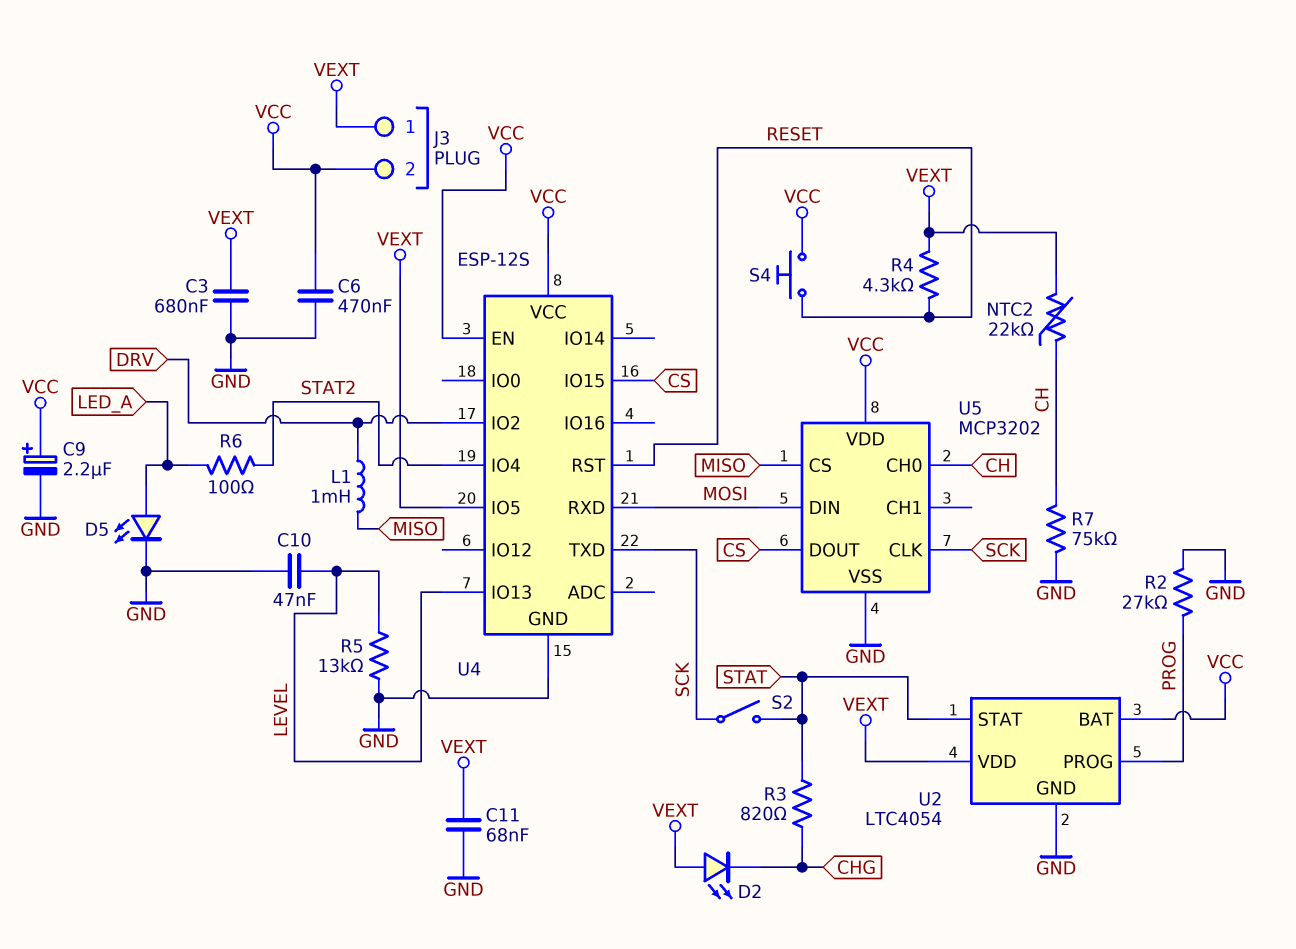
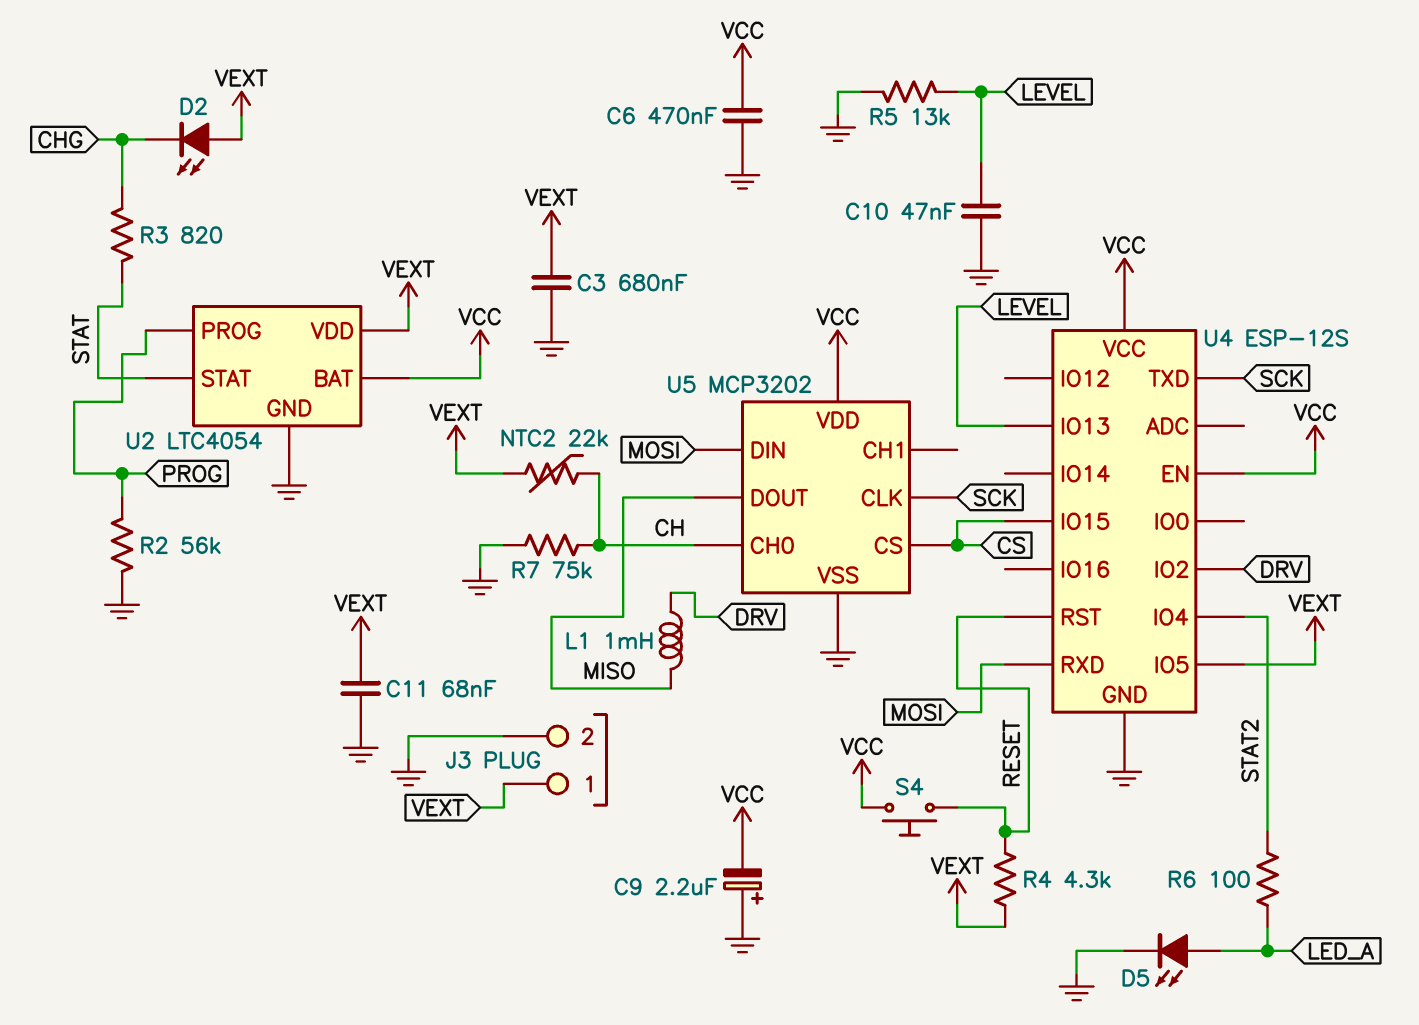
C9: 2.2uF (plus VCC, minus GND) -> 2.2uF (plus GND, minus VCC)
J3 pin 2: VCC -> GND
R2: 27k (GND, PROG) -> 56k (GND, PROG)
S2: switch (SCK, STAT) -> none
U5 pin CS: MISO -> CS
U5 pin DOUT: CS -> MISO

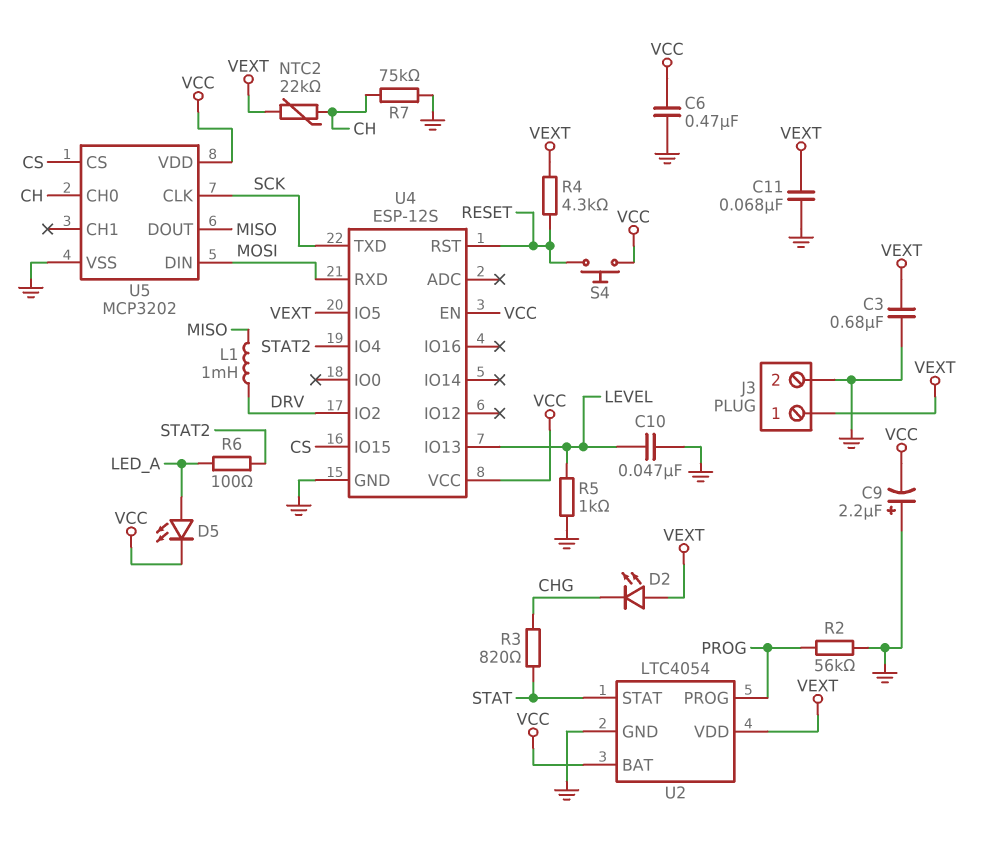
D5: LED (A LED_A, K GND) -> LED (A LED_A, K VCC)
R5: 13k (GND, LEVEL) -> 1k (GND, LEVEL)

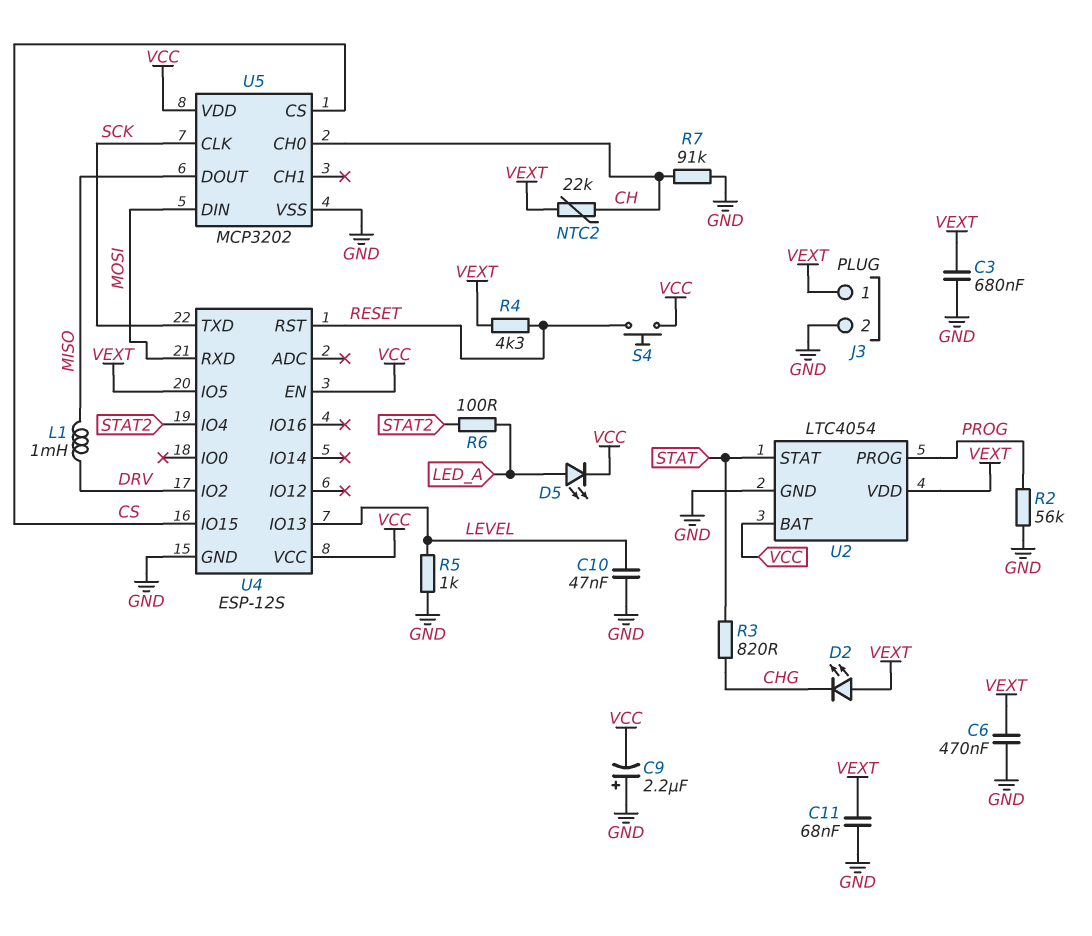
C6: 470nF (GND, VCC) -> 470nF (GND, VEXT)
R7: 75k (CH, GND) -> 91k (CH, GND)

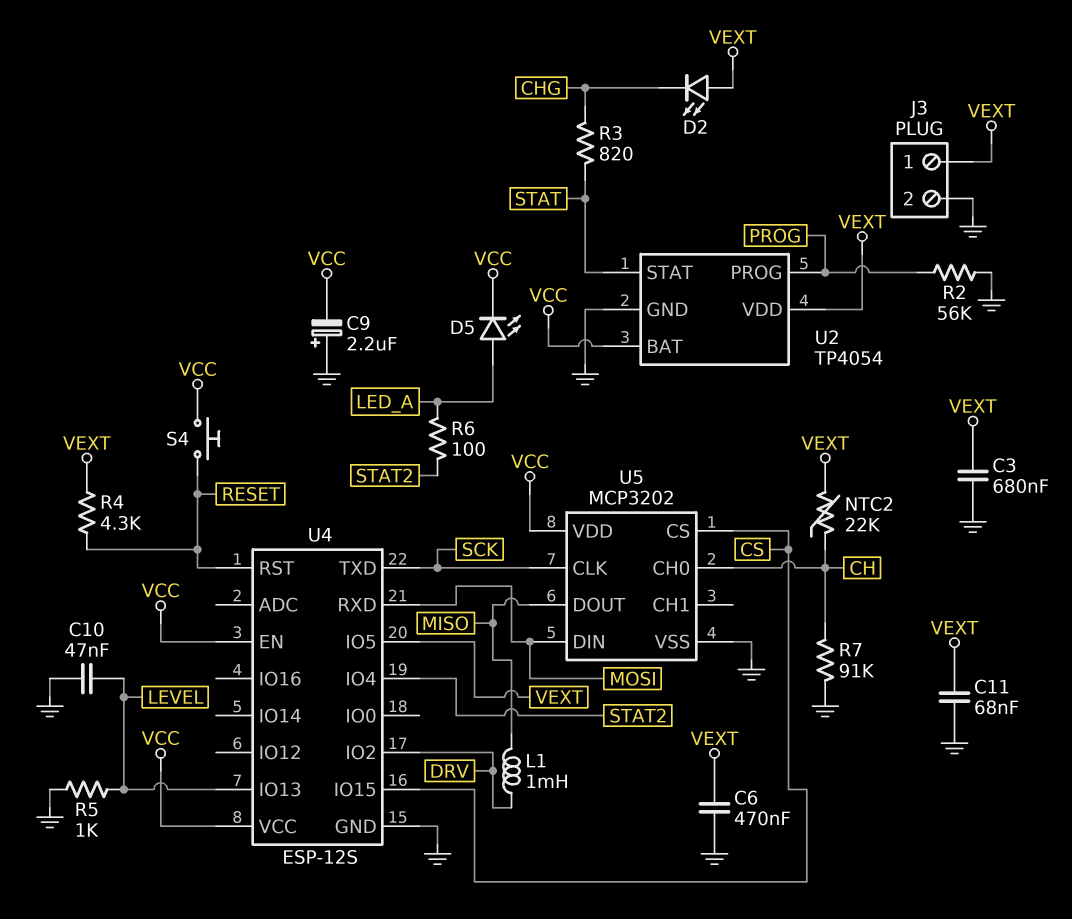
U2: LTC4054 -> TP4054

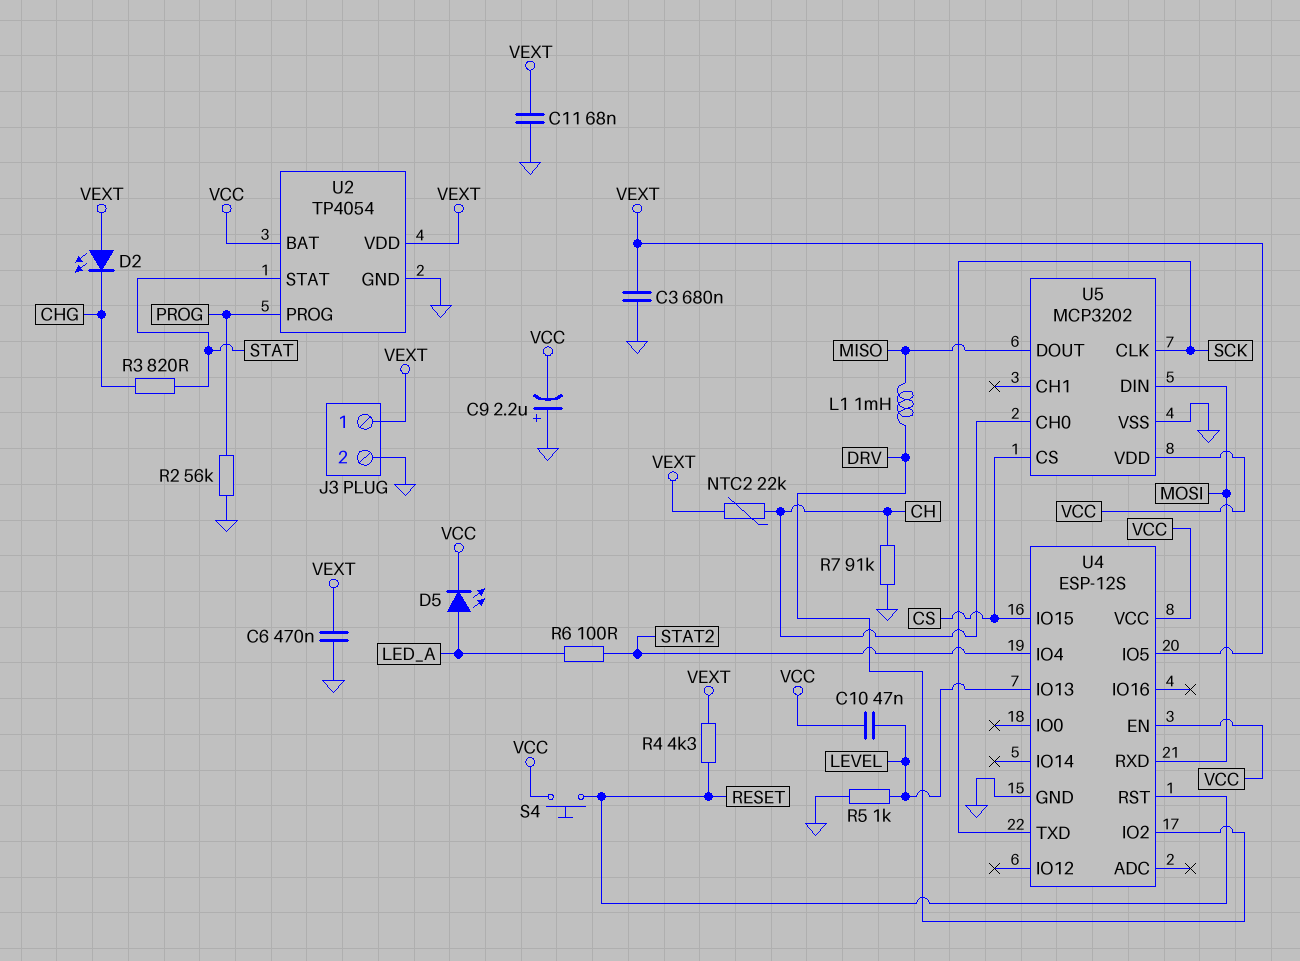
C10: 47nF (GND, LEVEL) -> 47nF (LEVEL, VCC)

